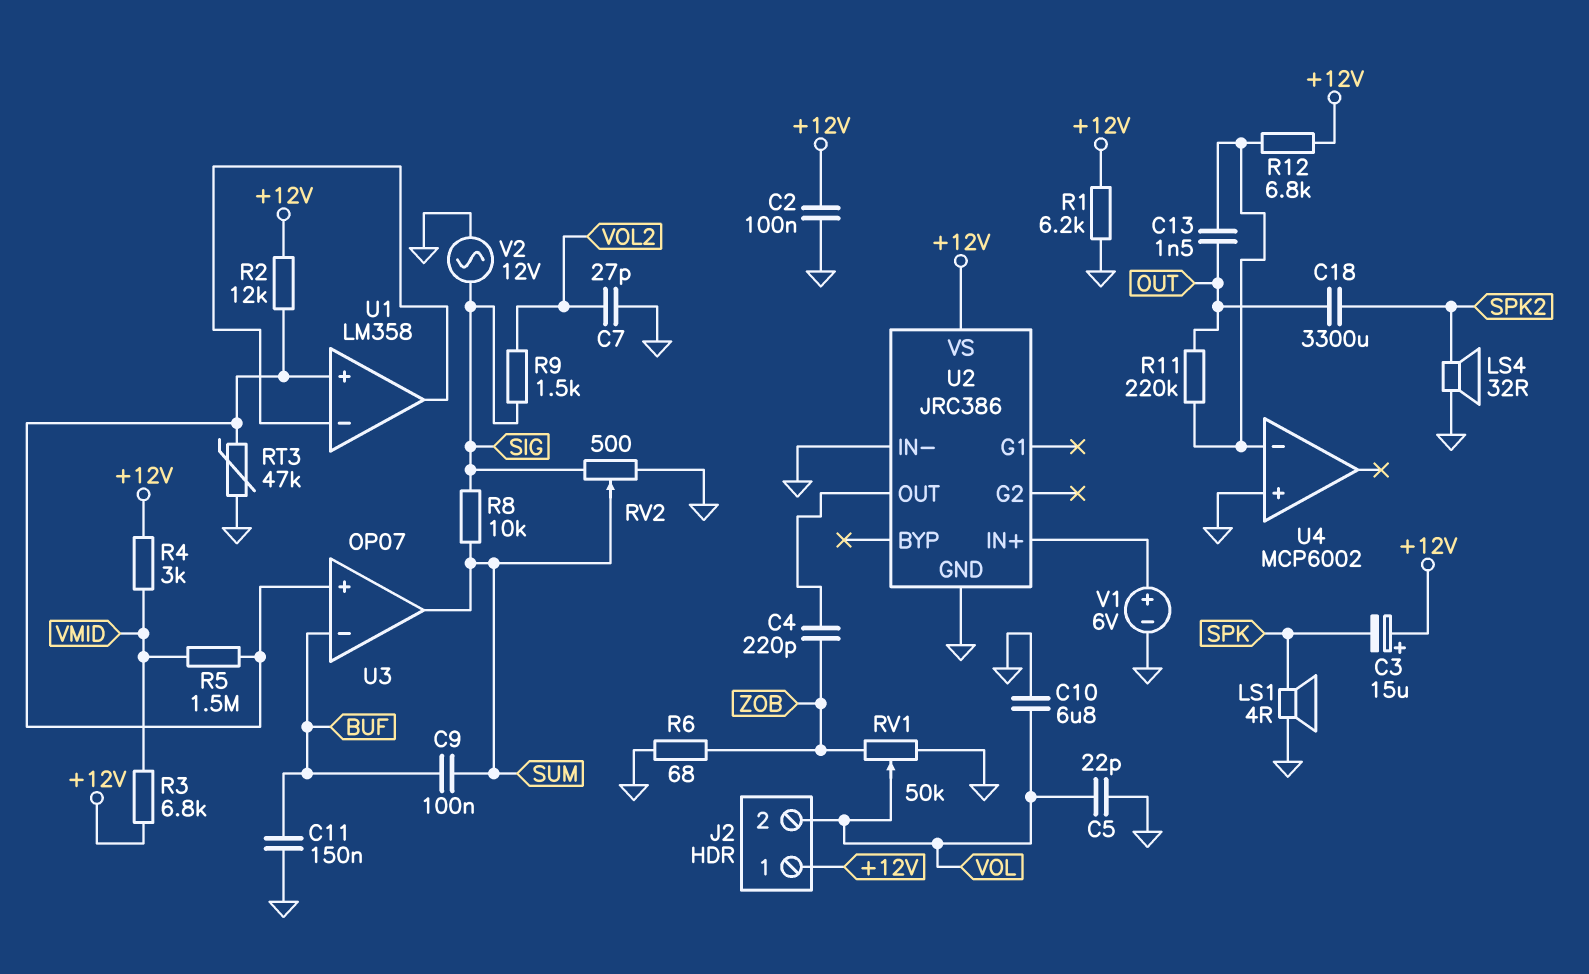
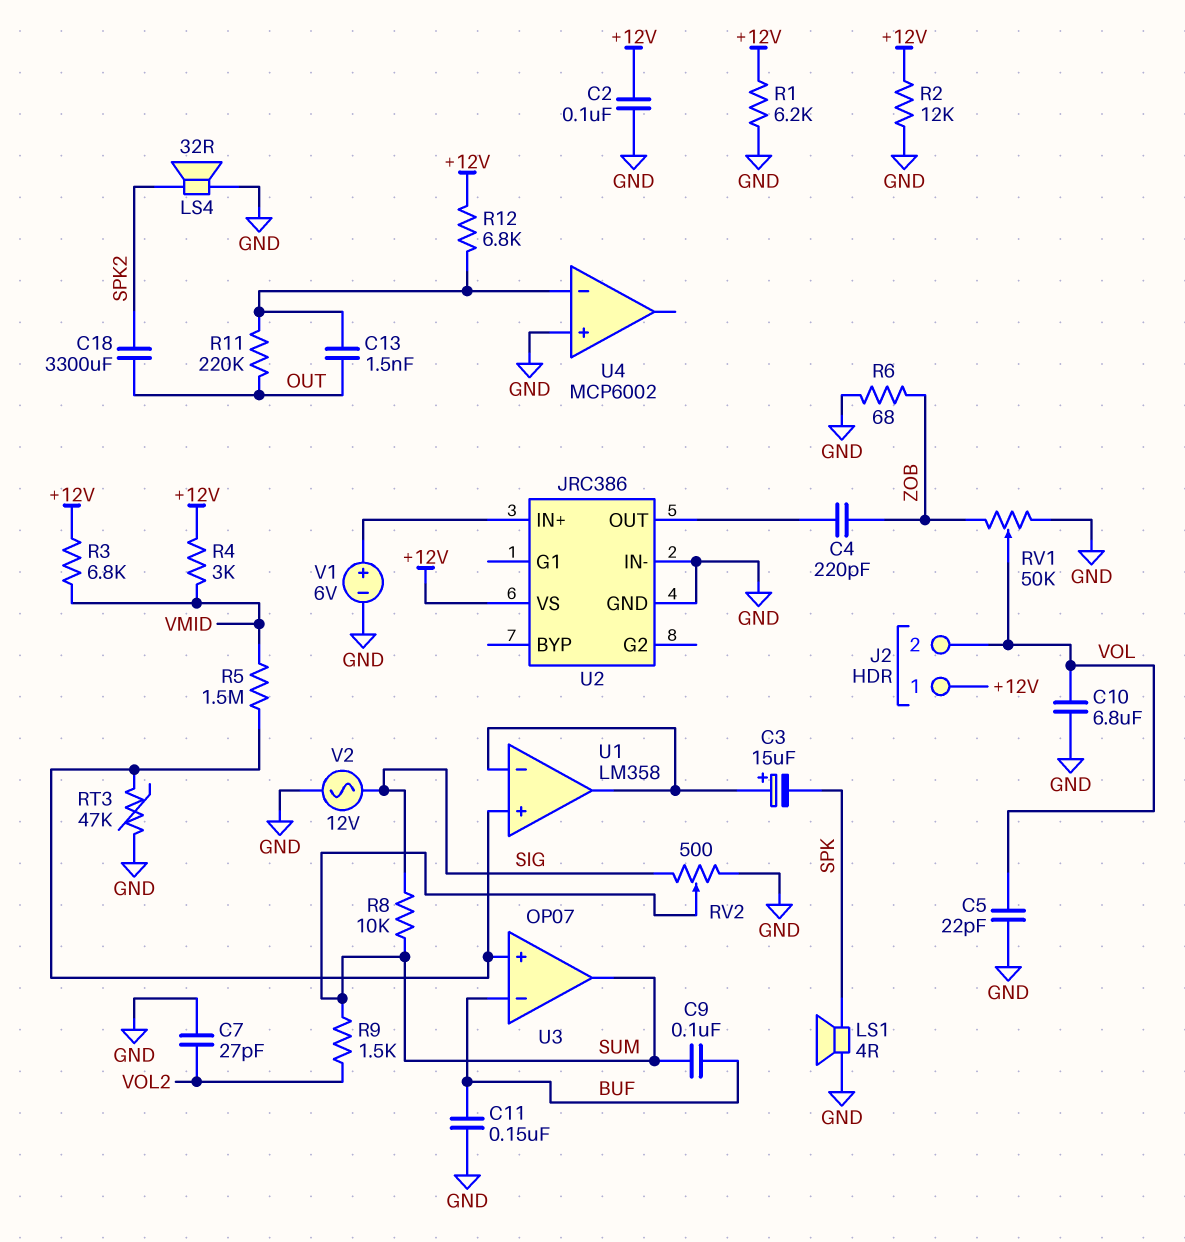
C3: 15uF (plus +12V, minus SPK) -> 15uF (plus U1/in-, minus SPK)
R2: 12k (+12V, U1/in+) -> 12k (+12V, GND)
R9: 1.5k (SIG, VOL2) -> 1.5k (SUM, VOL2)

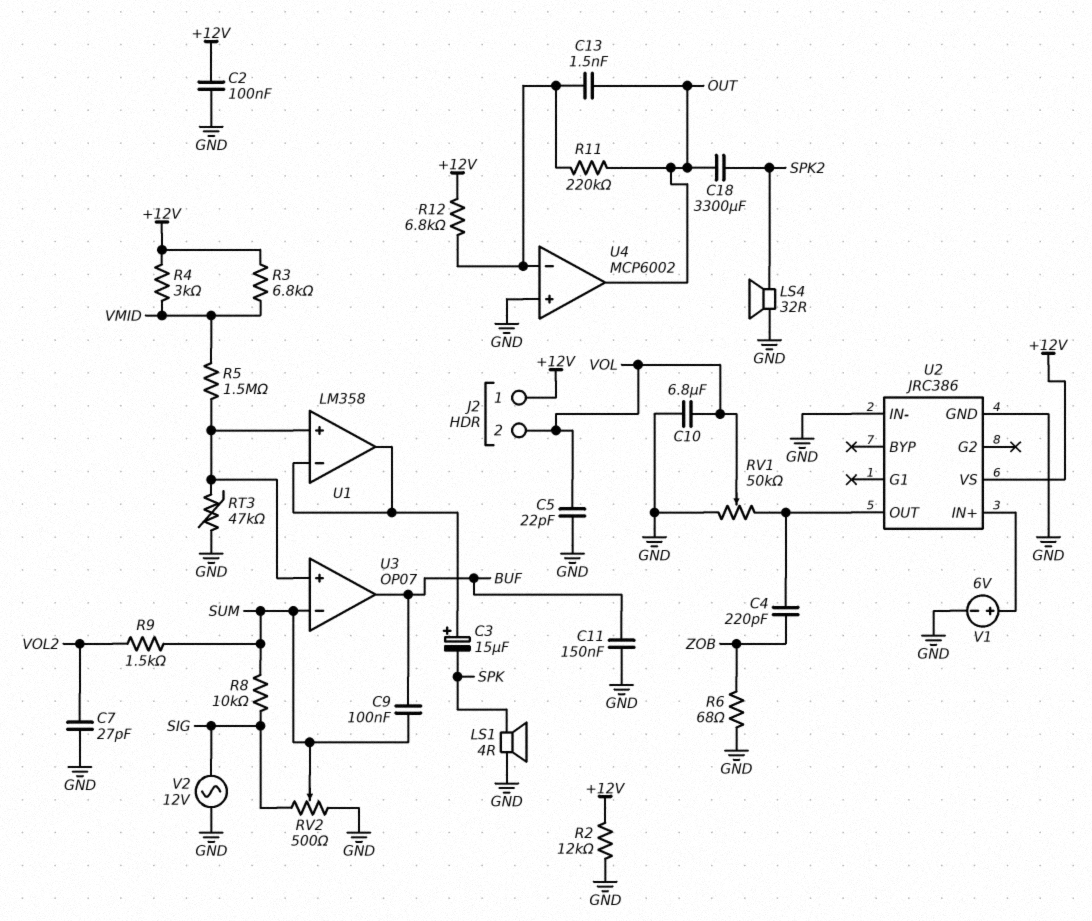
R1: 6.2k (+12V, GND) -> none
RV1: 50k (GND, ZOB, wiper VOL) -> 50k (GND, U2/OUT, wiper VOL)
U3 pin in-: BUF -> SUM
U3 pin out: SUM -> BUF
U4 pin out: none -> OUT

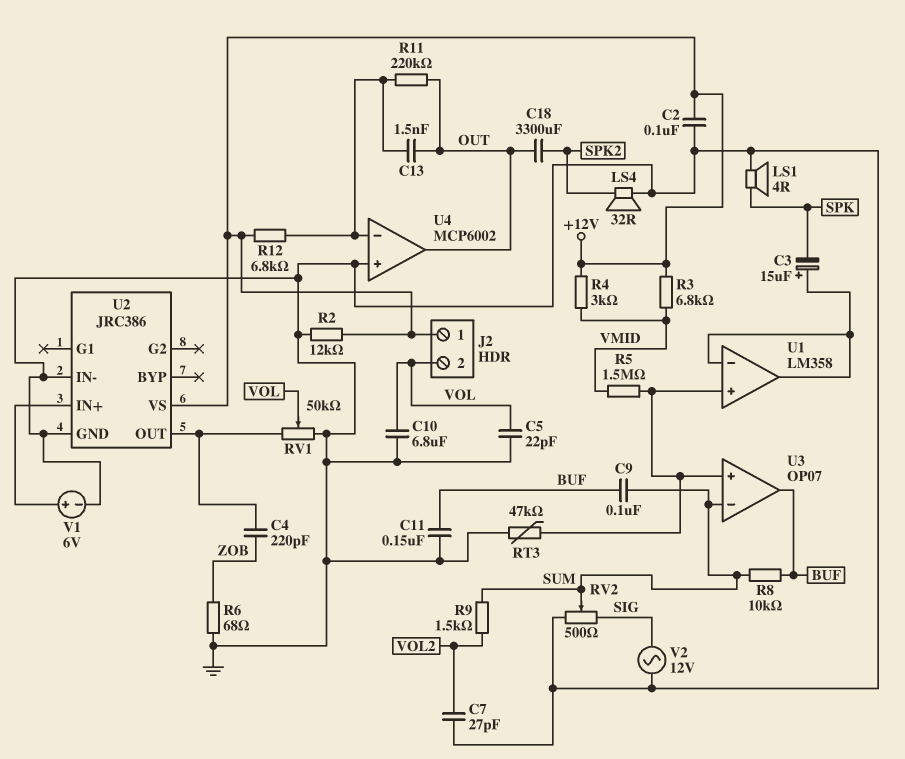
R8: 10k (SIG, SUM) -> 10k (BUF, SUM)

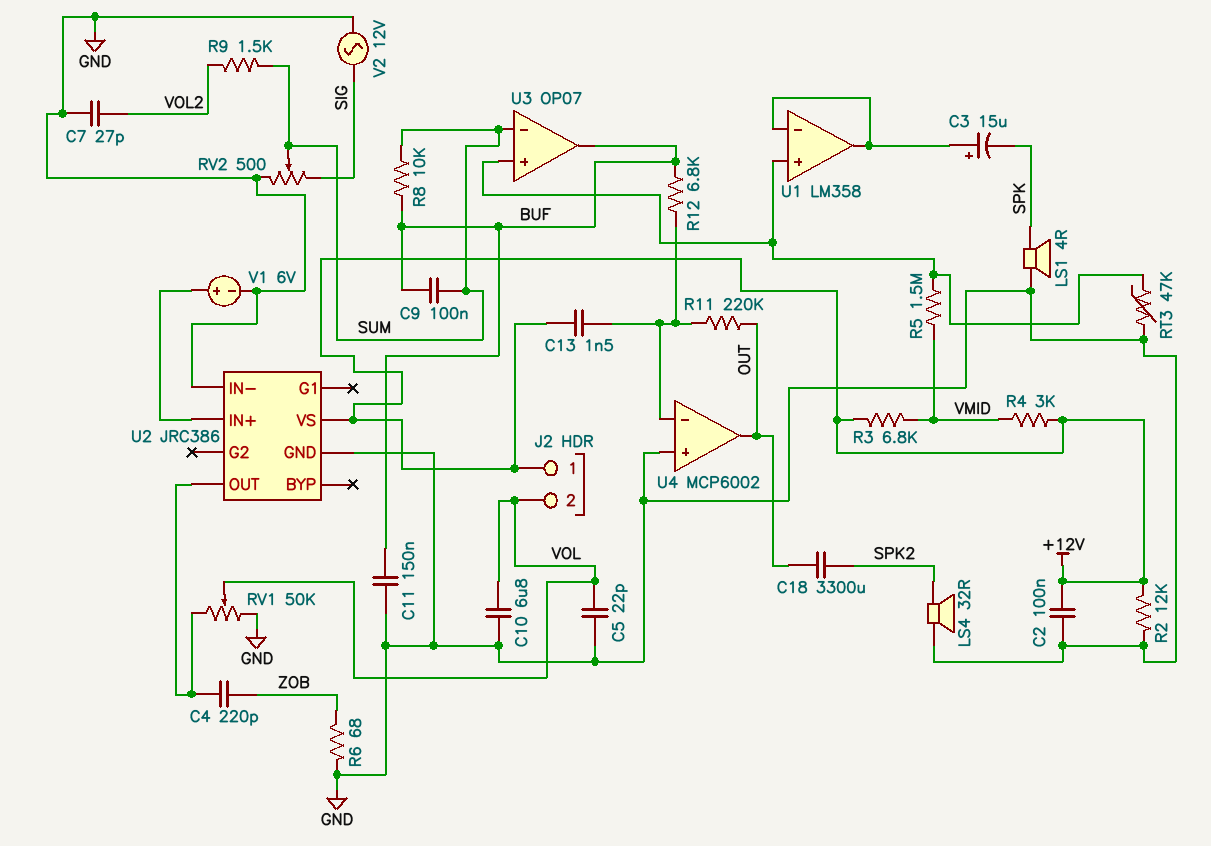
C13: 1.5nF (OUT, U4/in-) -> 1.5nF (+12V, U4/in-)
R12: 6.8k (+12V, U4/in-) -> 6.8k (BUF, U4/in-)

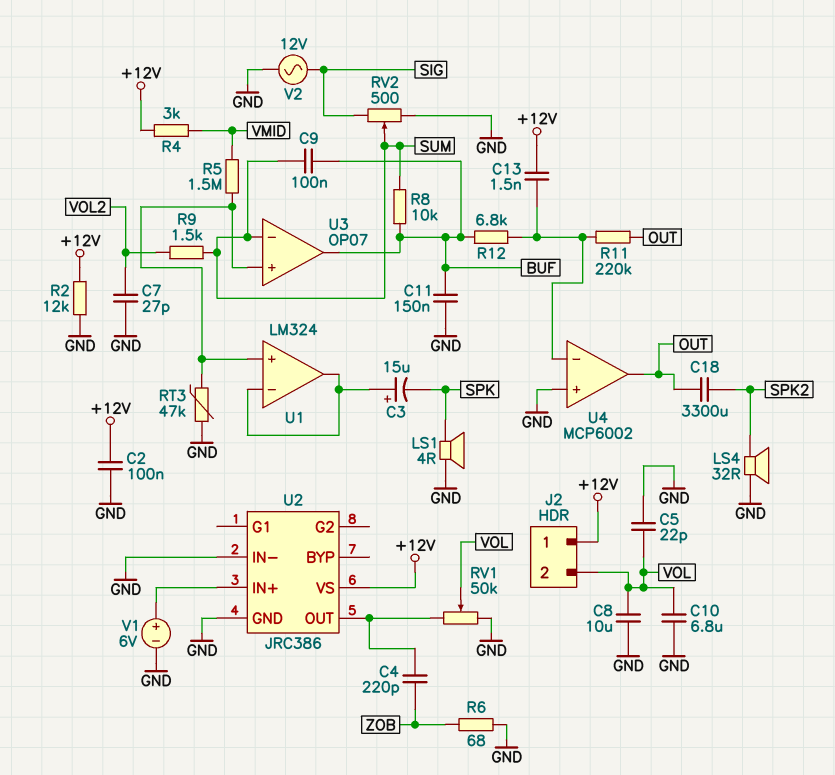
C8: none -> 10uF (GND, VOL)
R3: 6.8k (+12V, VMID) -> none
U1: LM358 -> LM324

